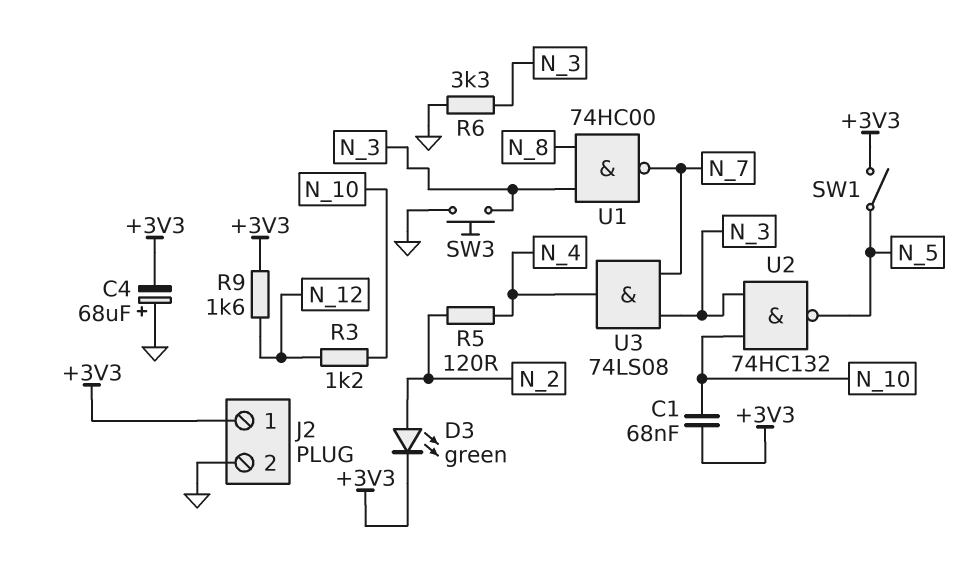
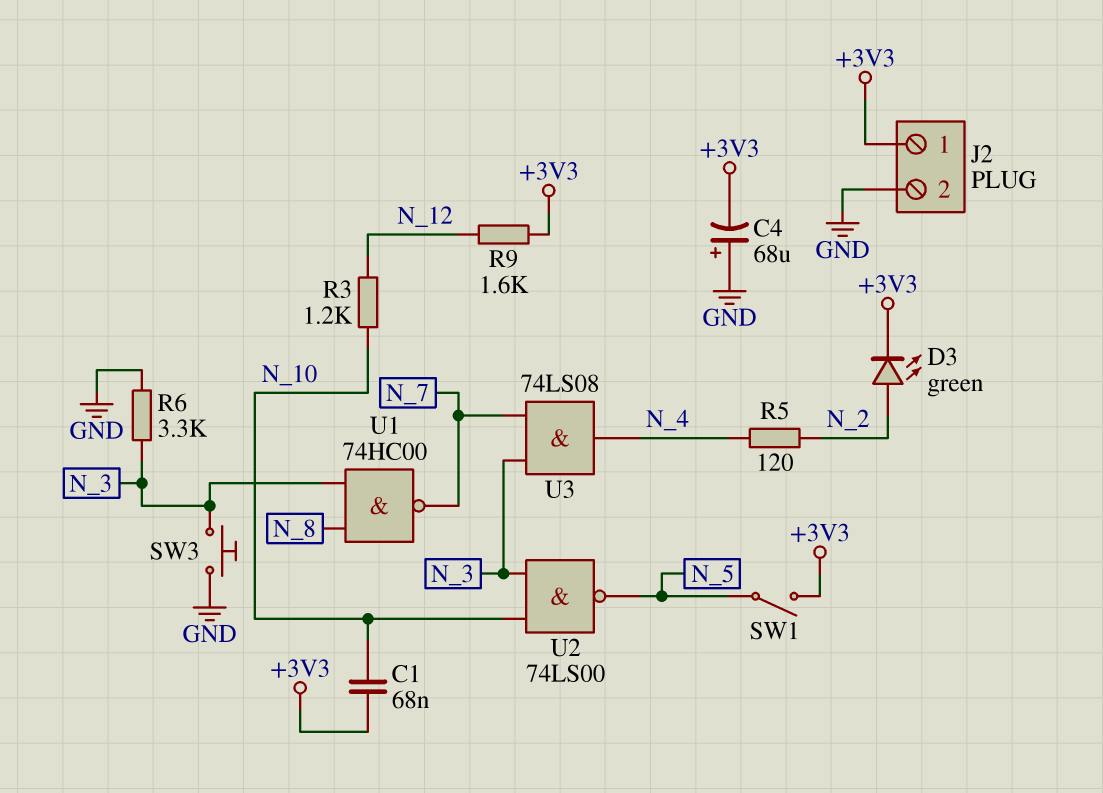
U2: NAND 74HC132 (in N_3, in N_10, out N_5) -> NAND 74LS00 (in N_3, in N_10, out N_5)

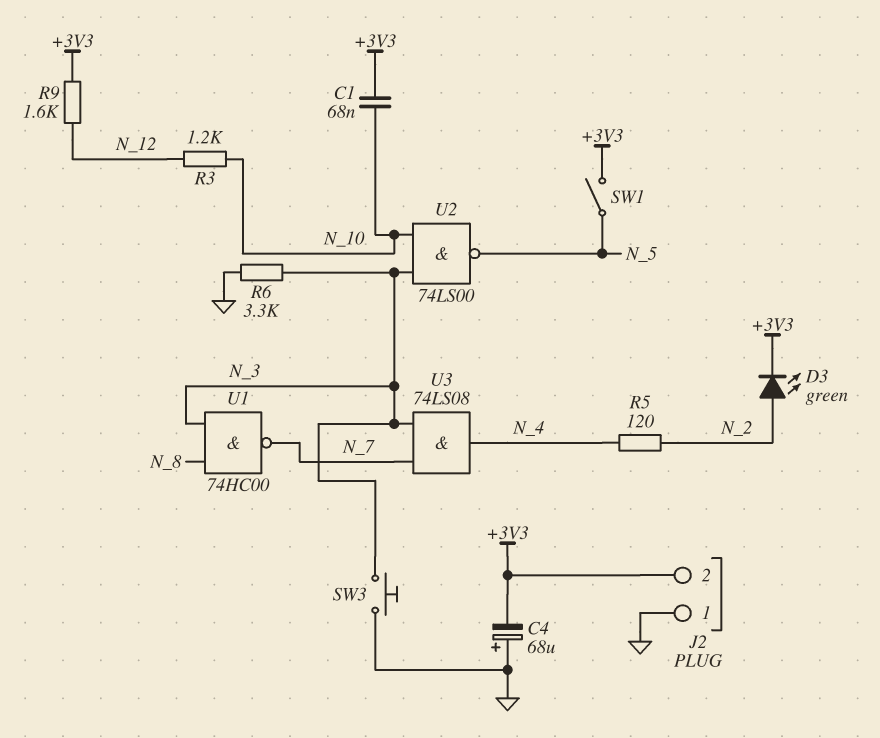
J2 pin 1: +3V3 -> GND
J2 pin 2: GND -> +3V3

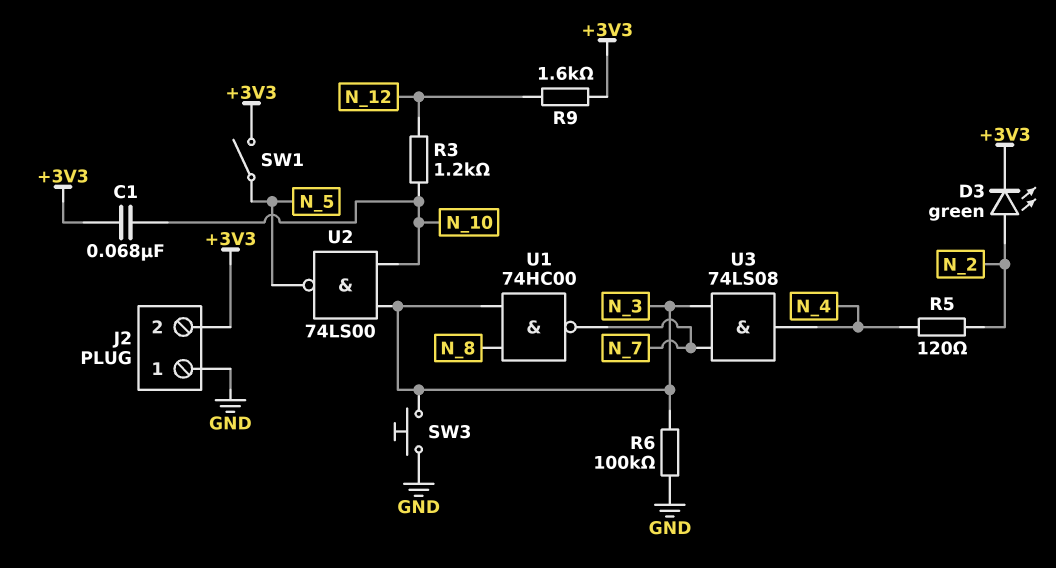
C4: 68uF (plus GND, minus +3V3) -> none
R6: 3.3k (GND, N_3) -> 100k (GND, N_3)

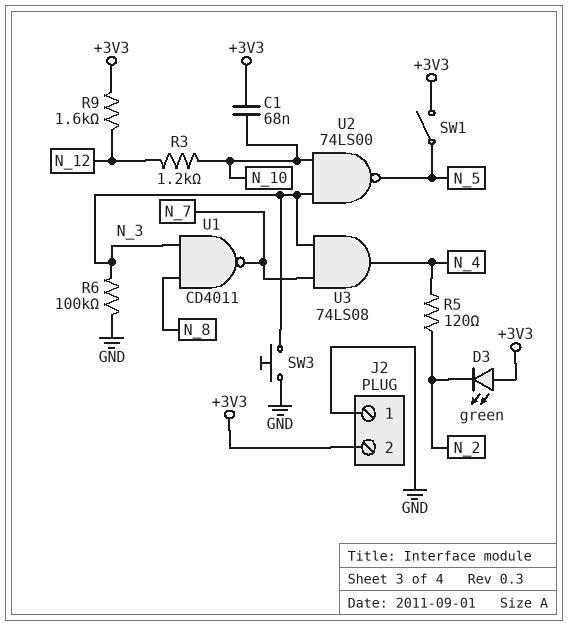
D3: LED green (A N_2, K +3V3) -> LED green (A +3V3, K N_2)
U1: NAND 74HC00 (in N_3, in N_8, out N_7) -> NAND CD4011 (in N_3, in N_8, out N_7)

